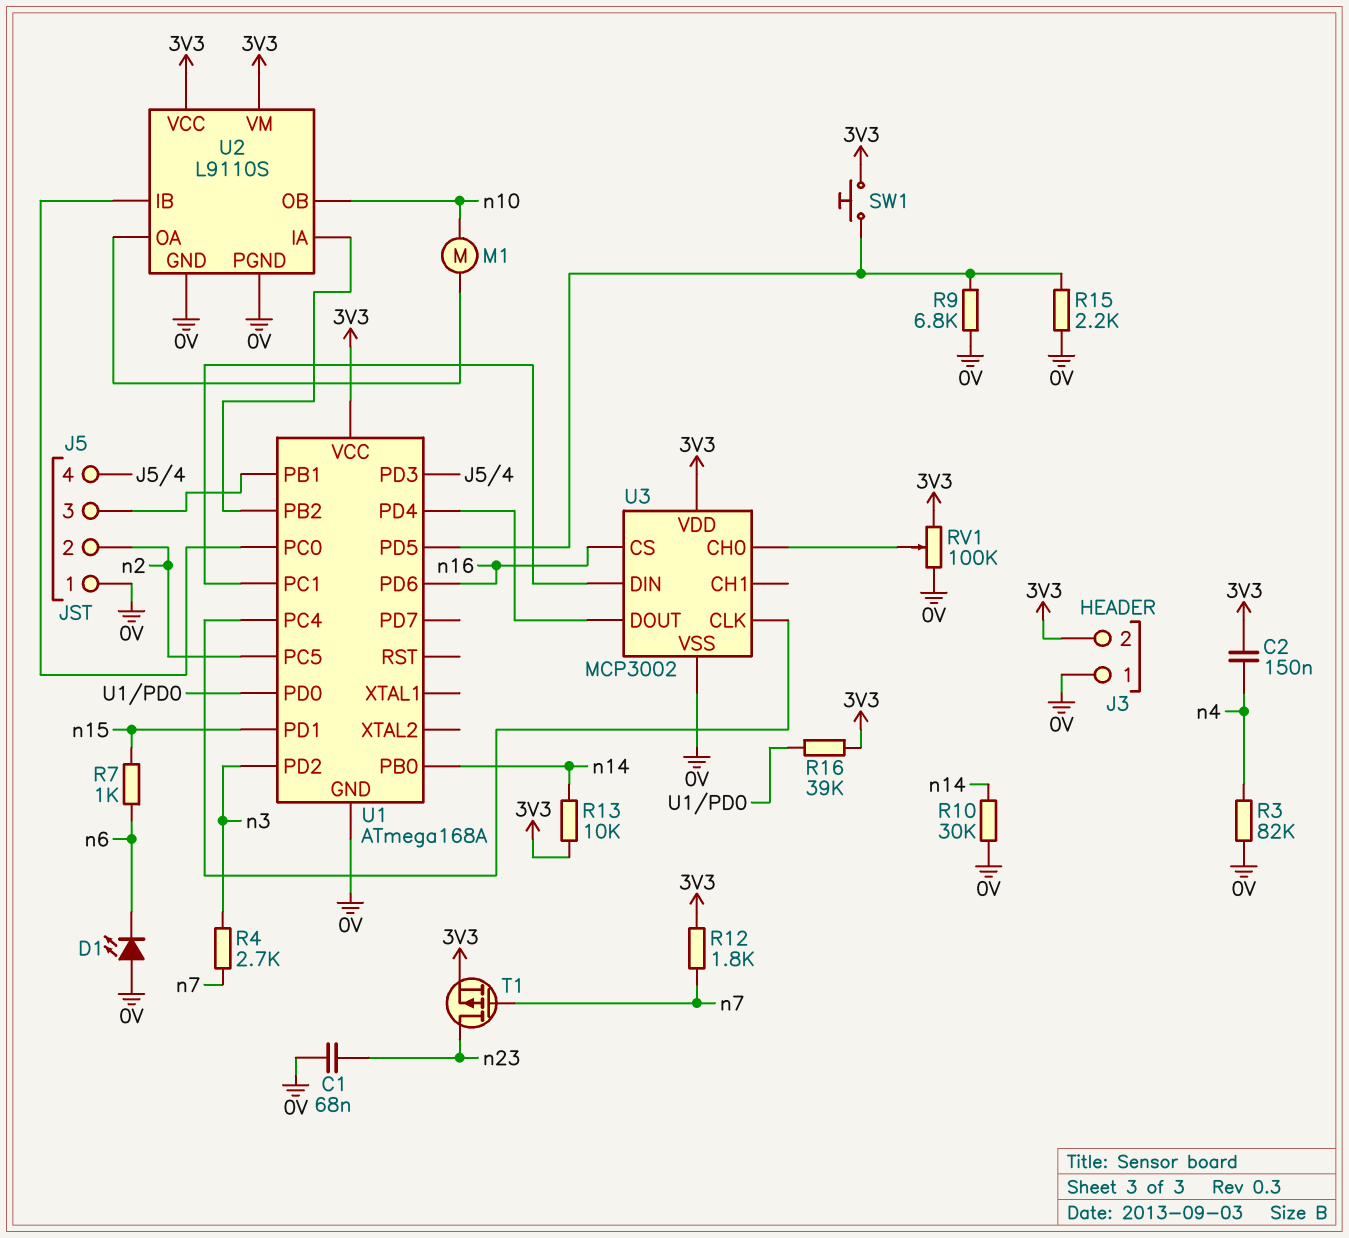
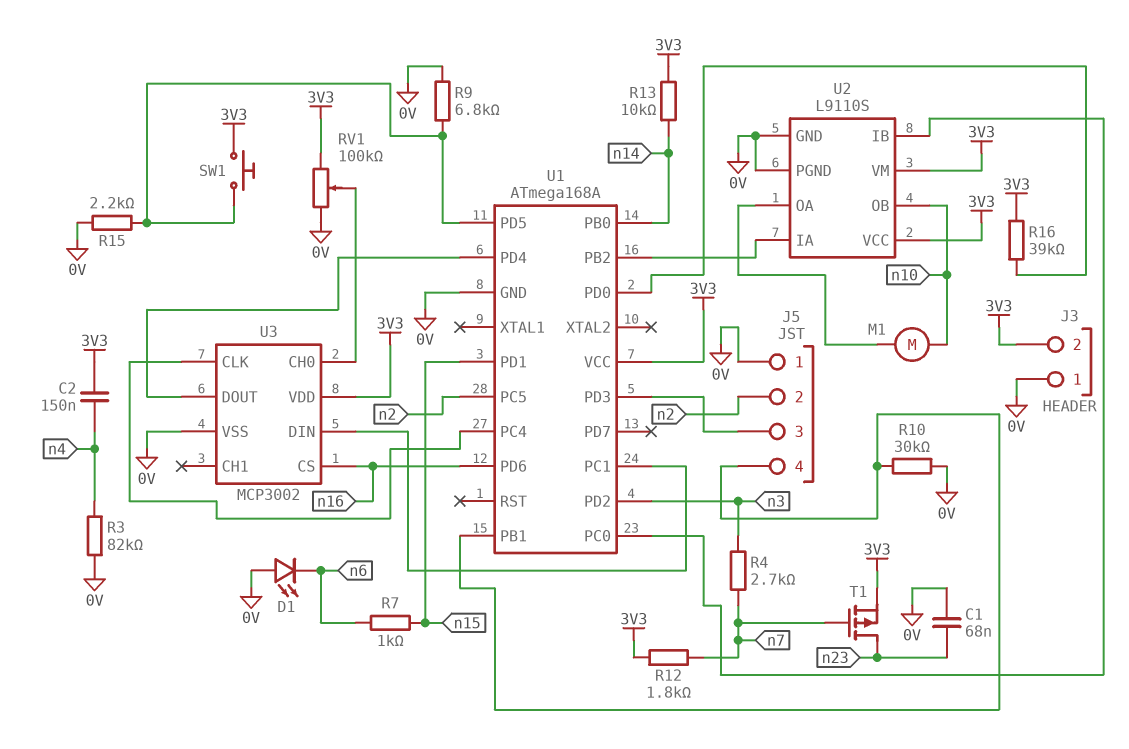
R10: 30k (0V, n14) -> 30k (0V, J5/4)
U1 pin PB1: J5/3 -> J5/4
U1 pin PD3: J5/4 -> J5/3

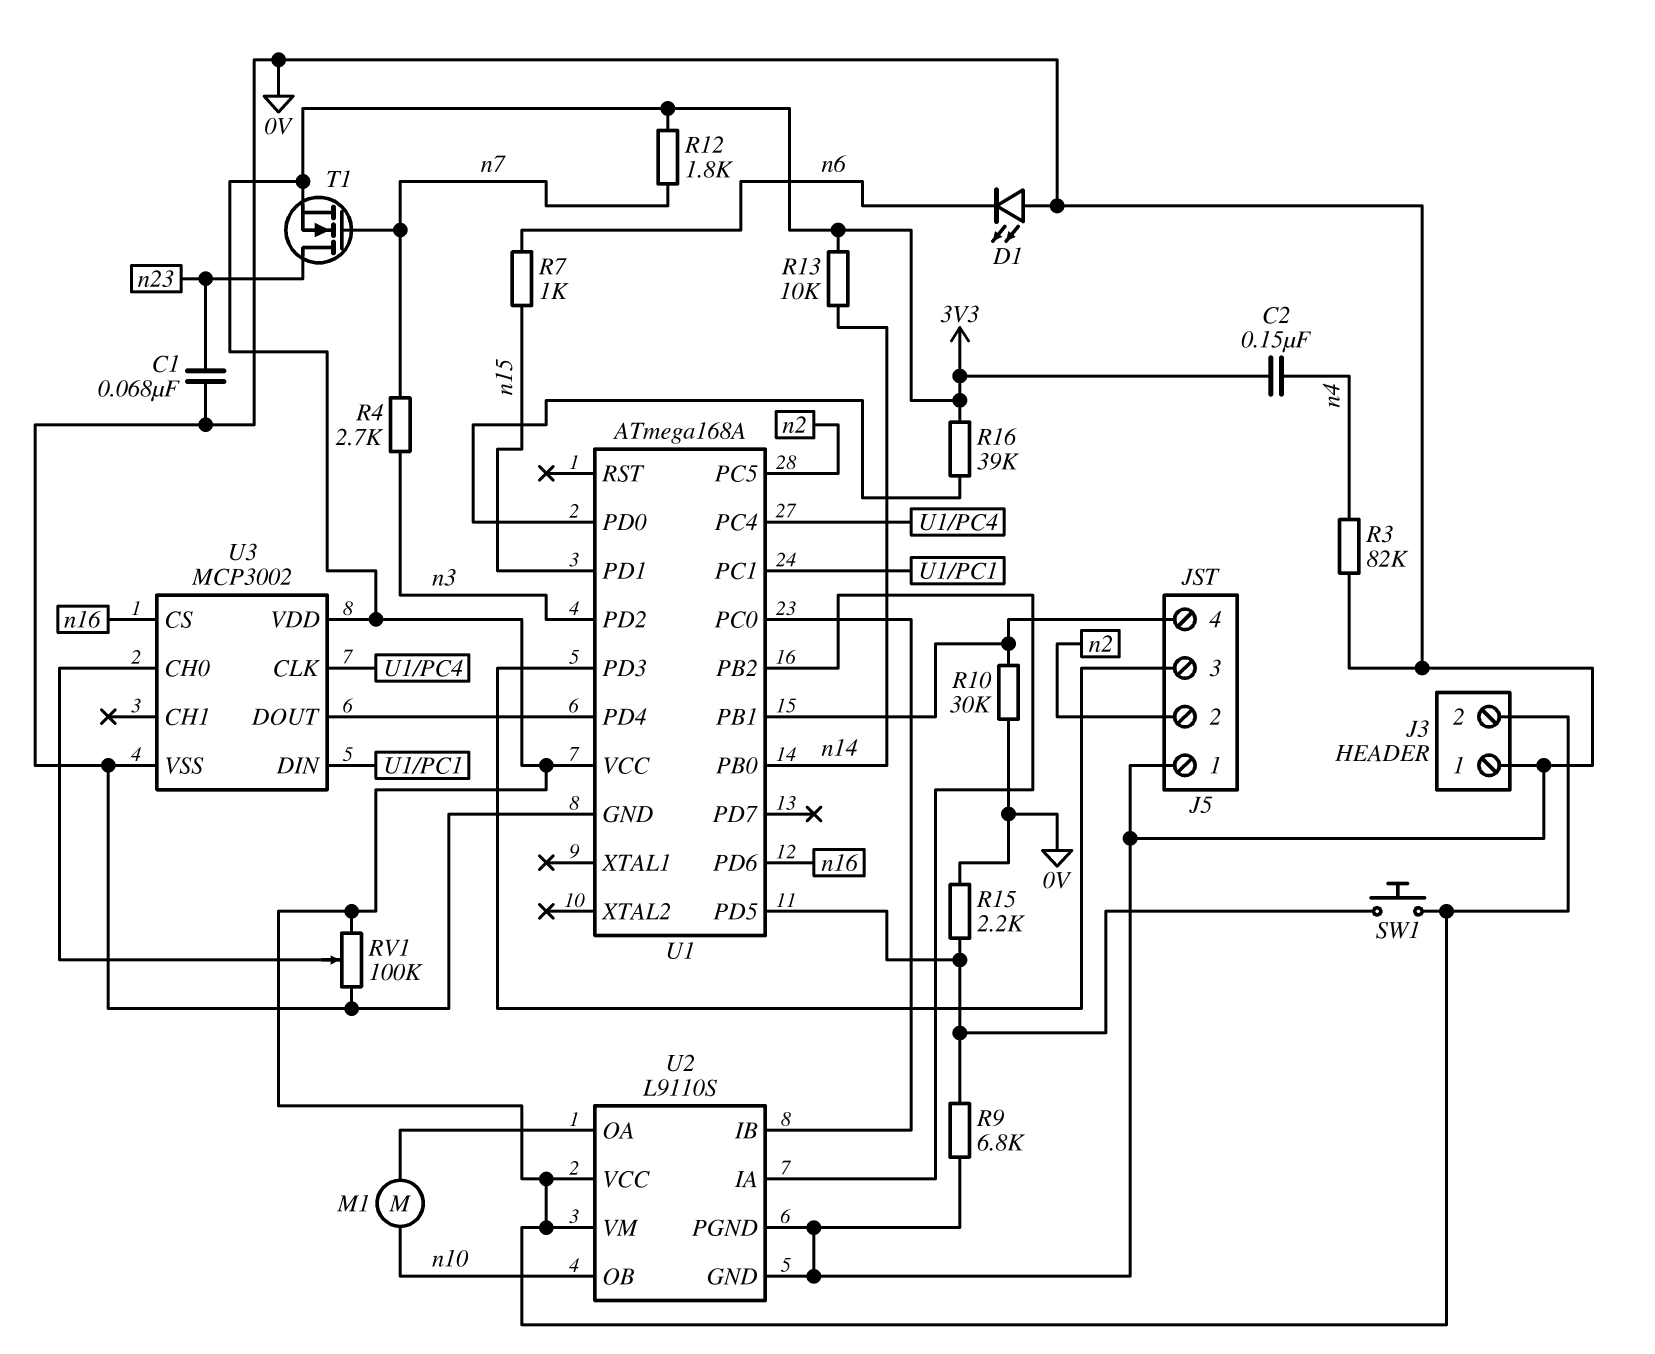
T1: PMOS (G n7, D n23, S 3V3) -> NMOS (G n7, D n23, S 3V3)

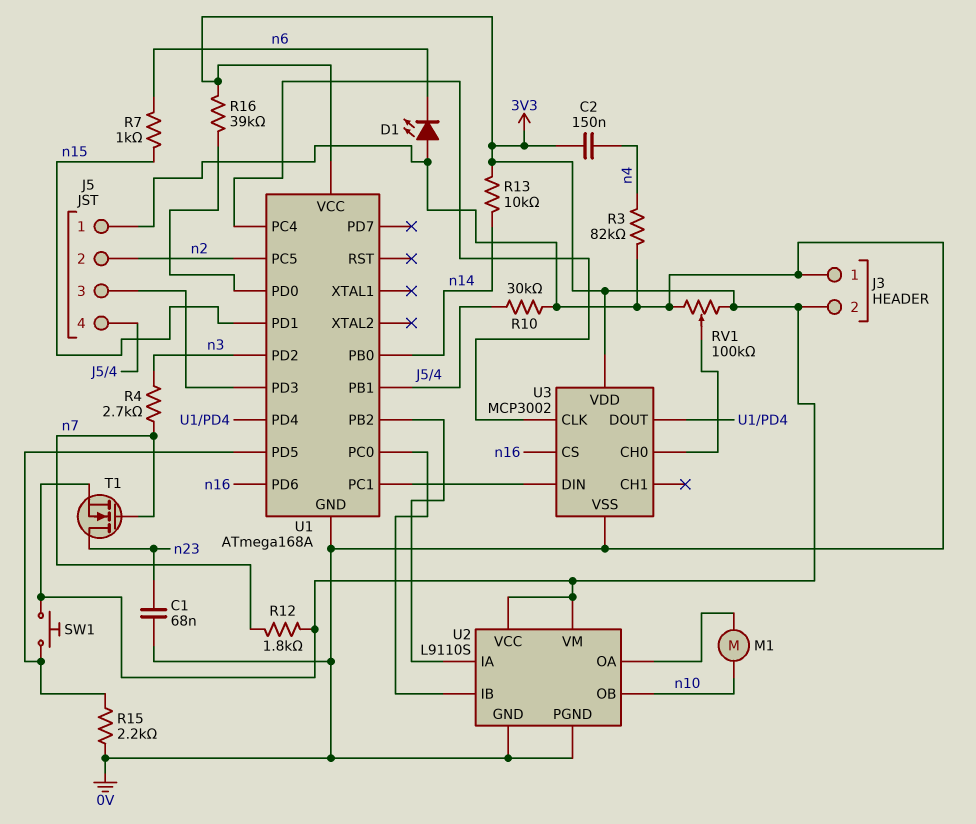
R9: 6.8k (0V, U1/PD5) -> none

